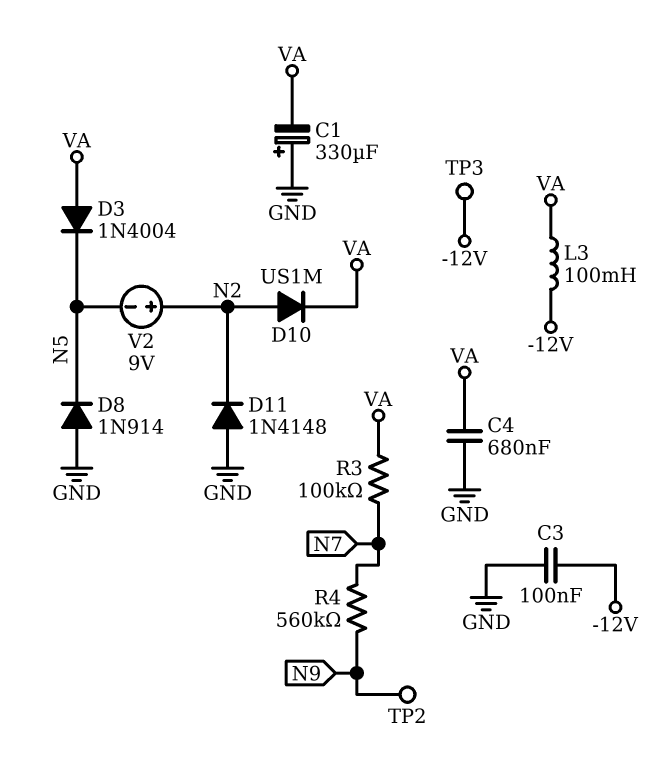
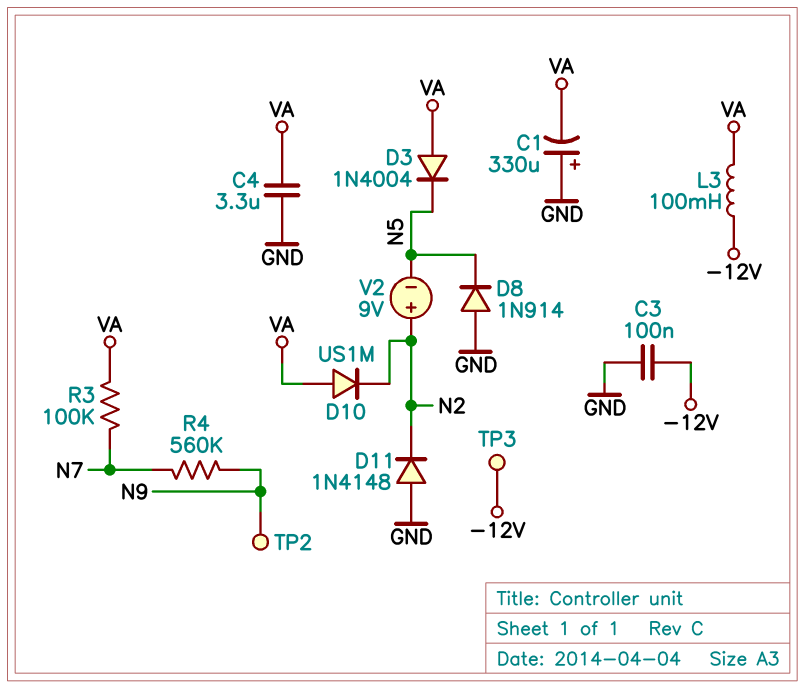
C4: 680nF (GND, VA) -> 3.3uF (GND, VA)
D10: diode US1M (A N2, K VA) -> diode US1M (A VA, K N2)

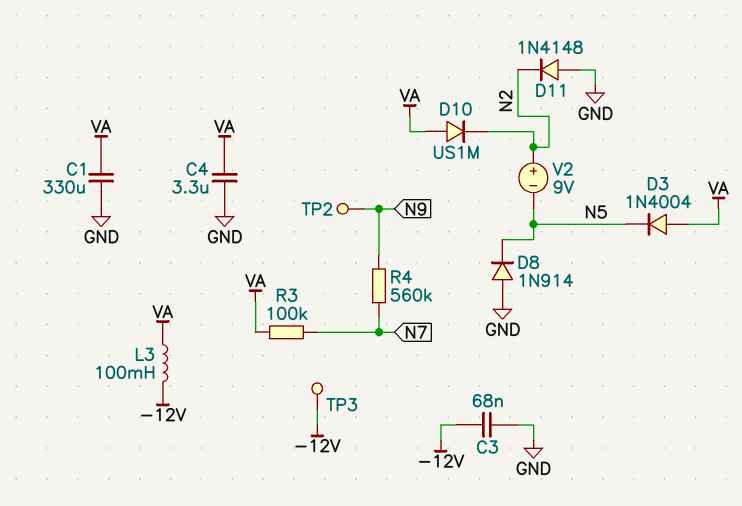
C1: 330uF (plus GND, minus VA) -> 330uF (GND, VA)
C3: 100nF (-12V, GND) -> 68nF (-12V, GND)

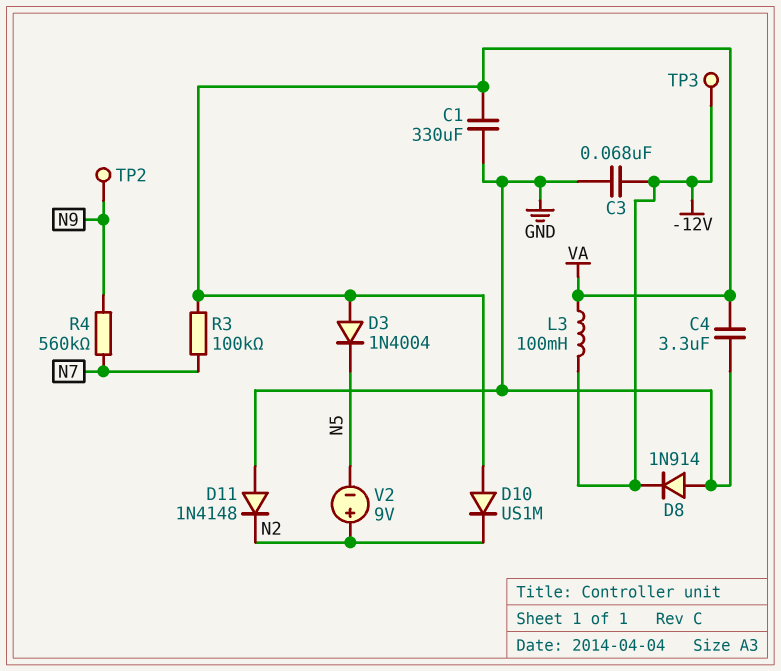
D8: diode 1N914 (A GND, K N5) -> diode 1N914 (A GND, K -12V)

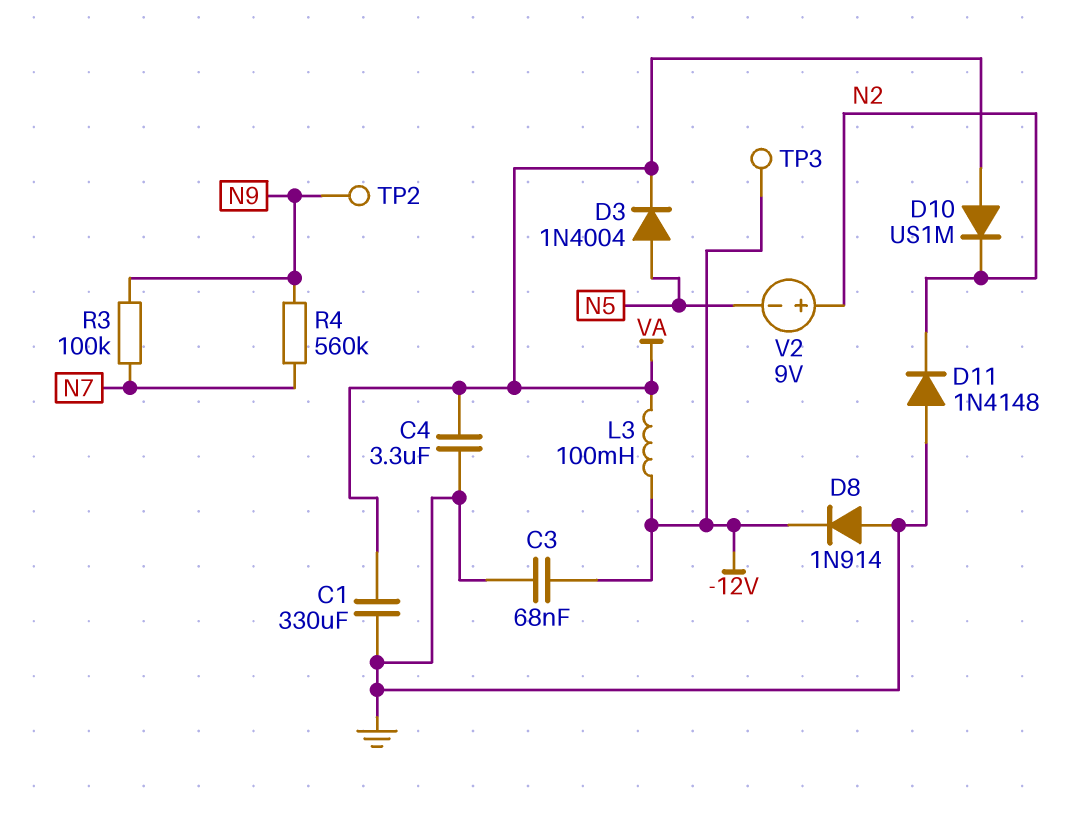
D3: diode 1N4004 (A VA, K N5) -> diode 1N4004 (A N5, K VA)
R3: 100k (N7, VA) -> 100k (N7, N9)

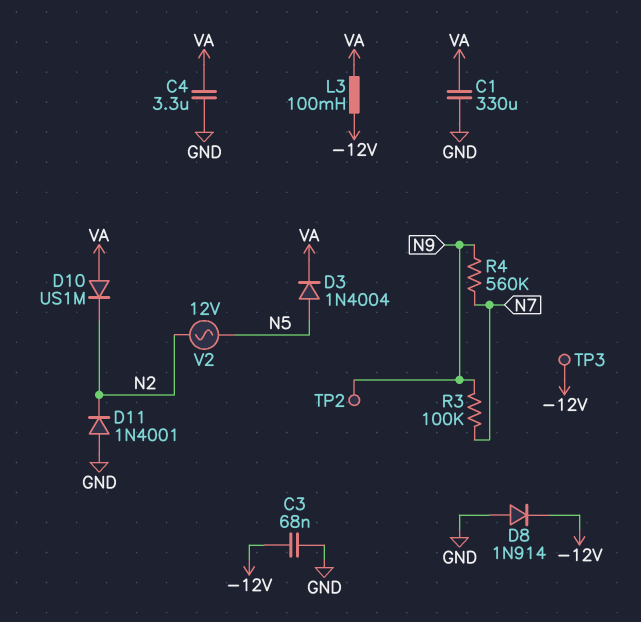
D11: diode 1N4148 (A GND, K N2) -> diode 1N4001 (A GND, K N2)
V2: 9V (plus N2, minus N5) -> AC 12V (N2, N5)

